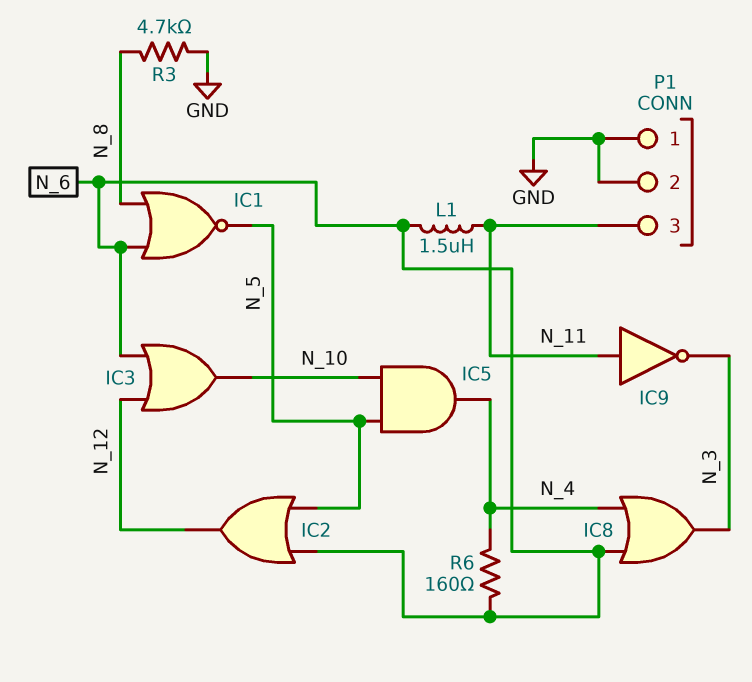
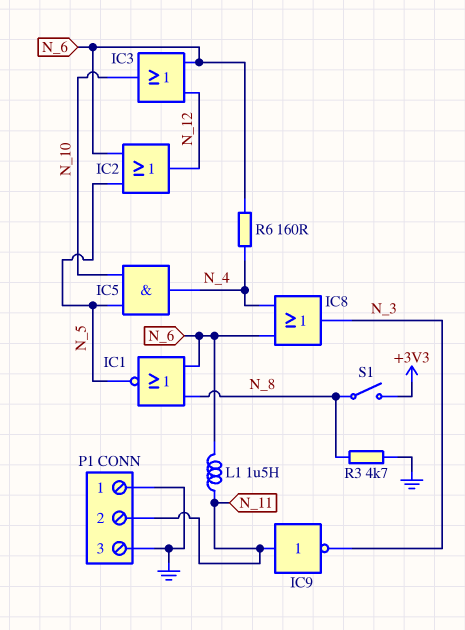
P1 pin 2: GND -> N_11
P1 pin 3: N_11 -> GND
S1: none -> switch (+3V3, N_8)

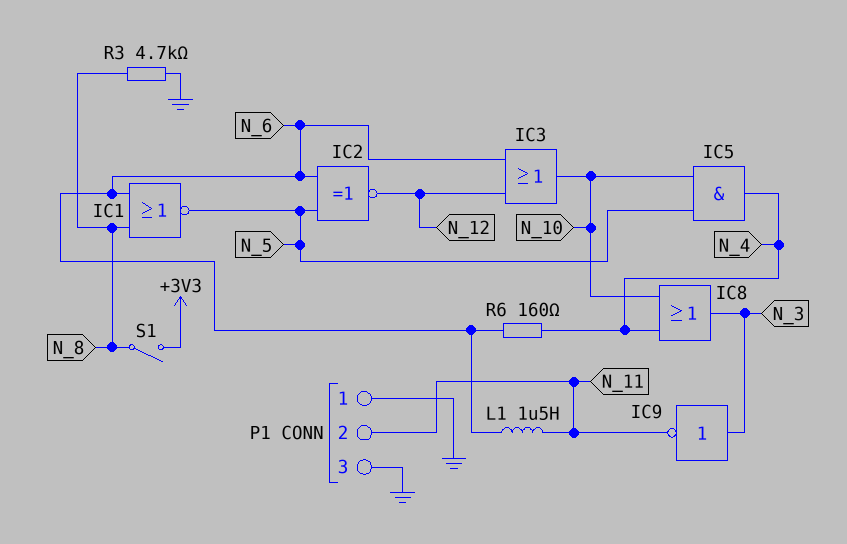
IC2: OR (in N_5, in N_6, out N_12) -> XNOR (in N_5, in N_6, out N_12)
IC8: OR (in N_4, in N_6, out N_3) -> OR (in N_4, in N_10, out N_3)
IC9: NOT (in N_11, out N_3) -> NOT (in N_3, out N_11)

